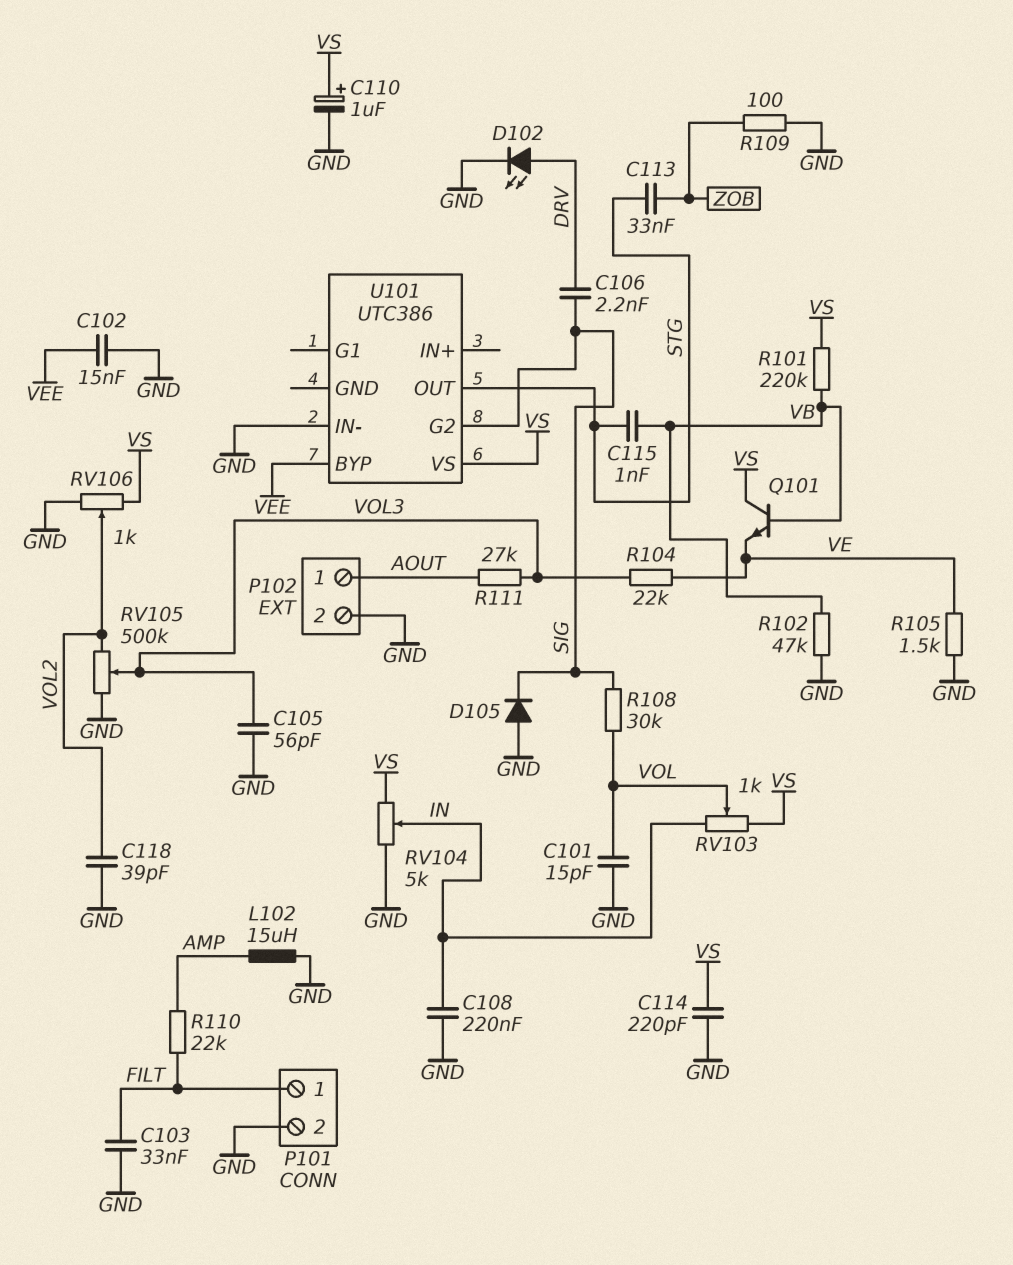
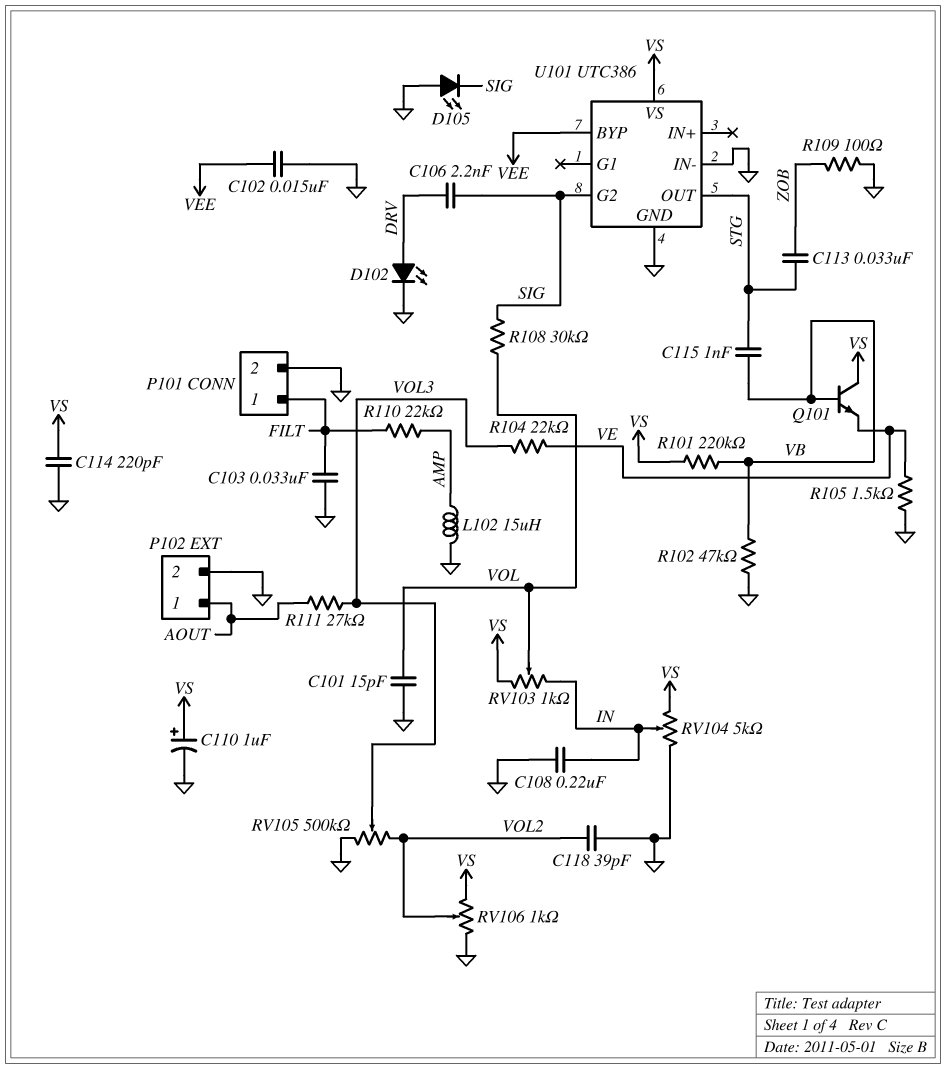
C105: 56pF (GND, VOL3) -> none
D105: diode (A GND, K SIG) -> LED (A GND, K SIG)
U101 pin GND: none -> GND

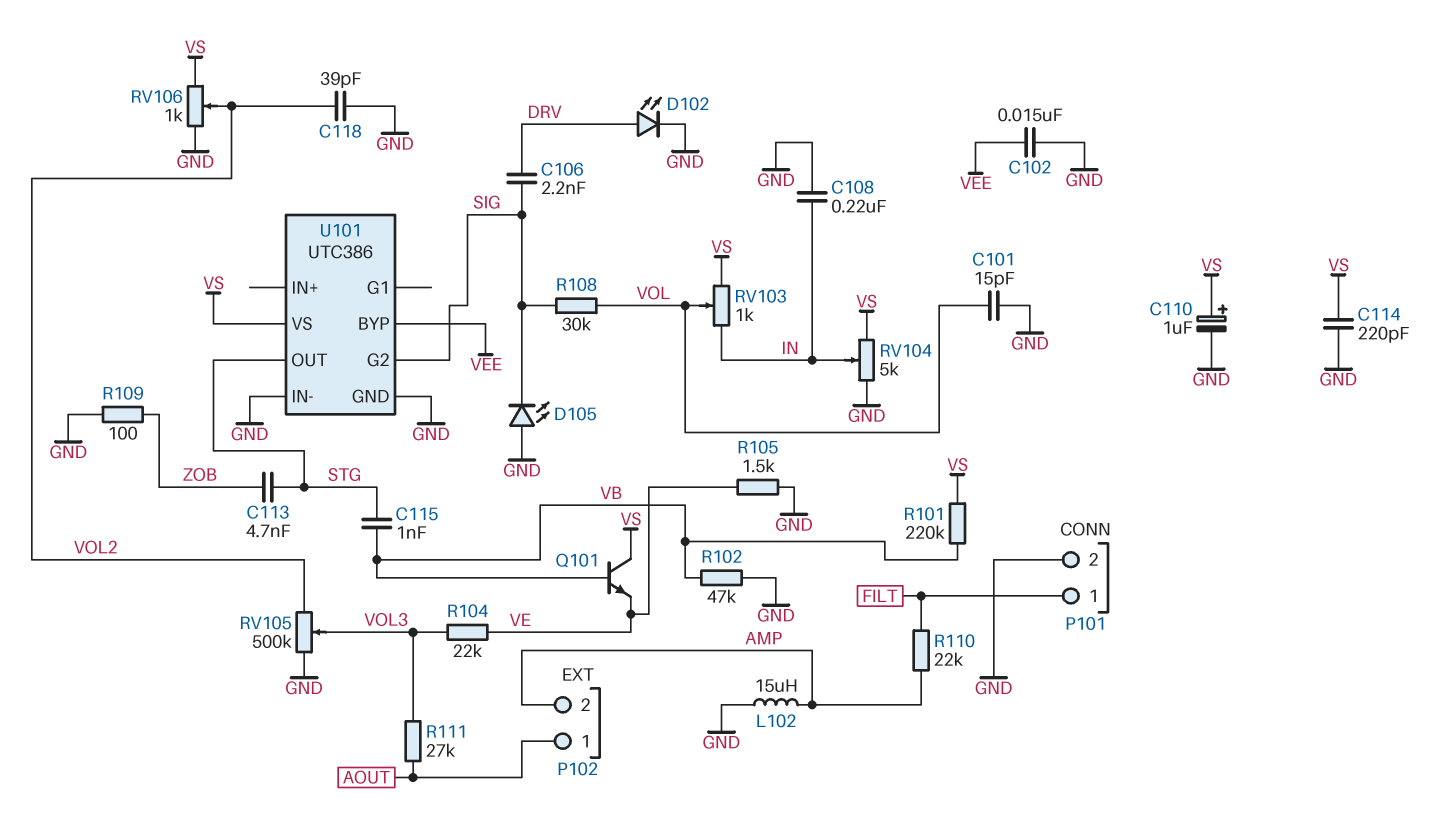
C103: 33nF (FILT, GND) -> none
C113: 33nF (STG, ZOB) -> 4.7nF (STG, ZOB)
P102 pin 2: GND -> AMP

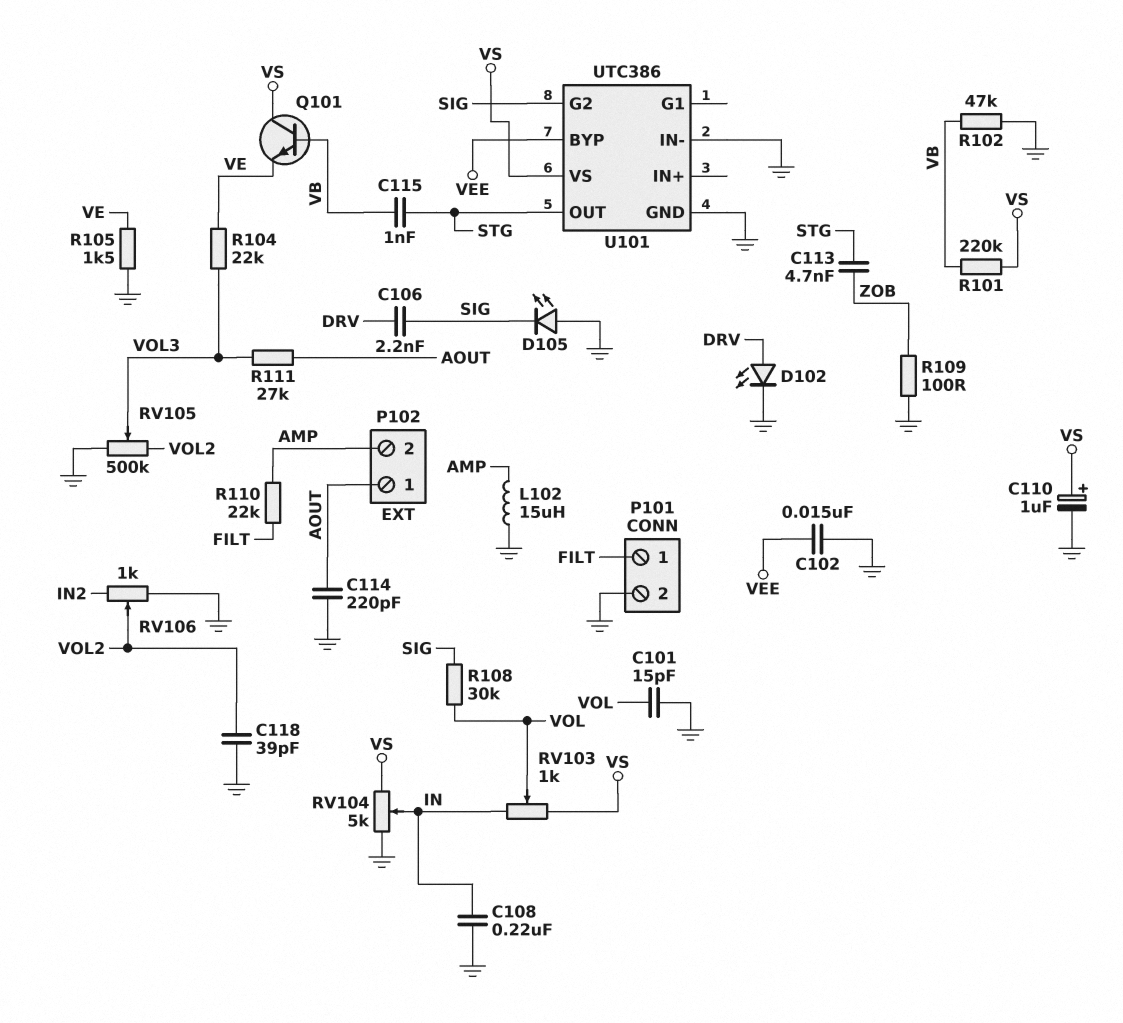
C114: 220pF (GND, VS) -> 220pF (AOUT, GND)
RV106: 1k (GND, VS, wiper VOL2) -> 1k (GND, IN2, wiper VOL2)

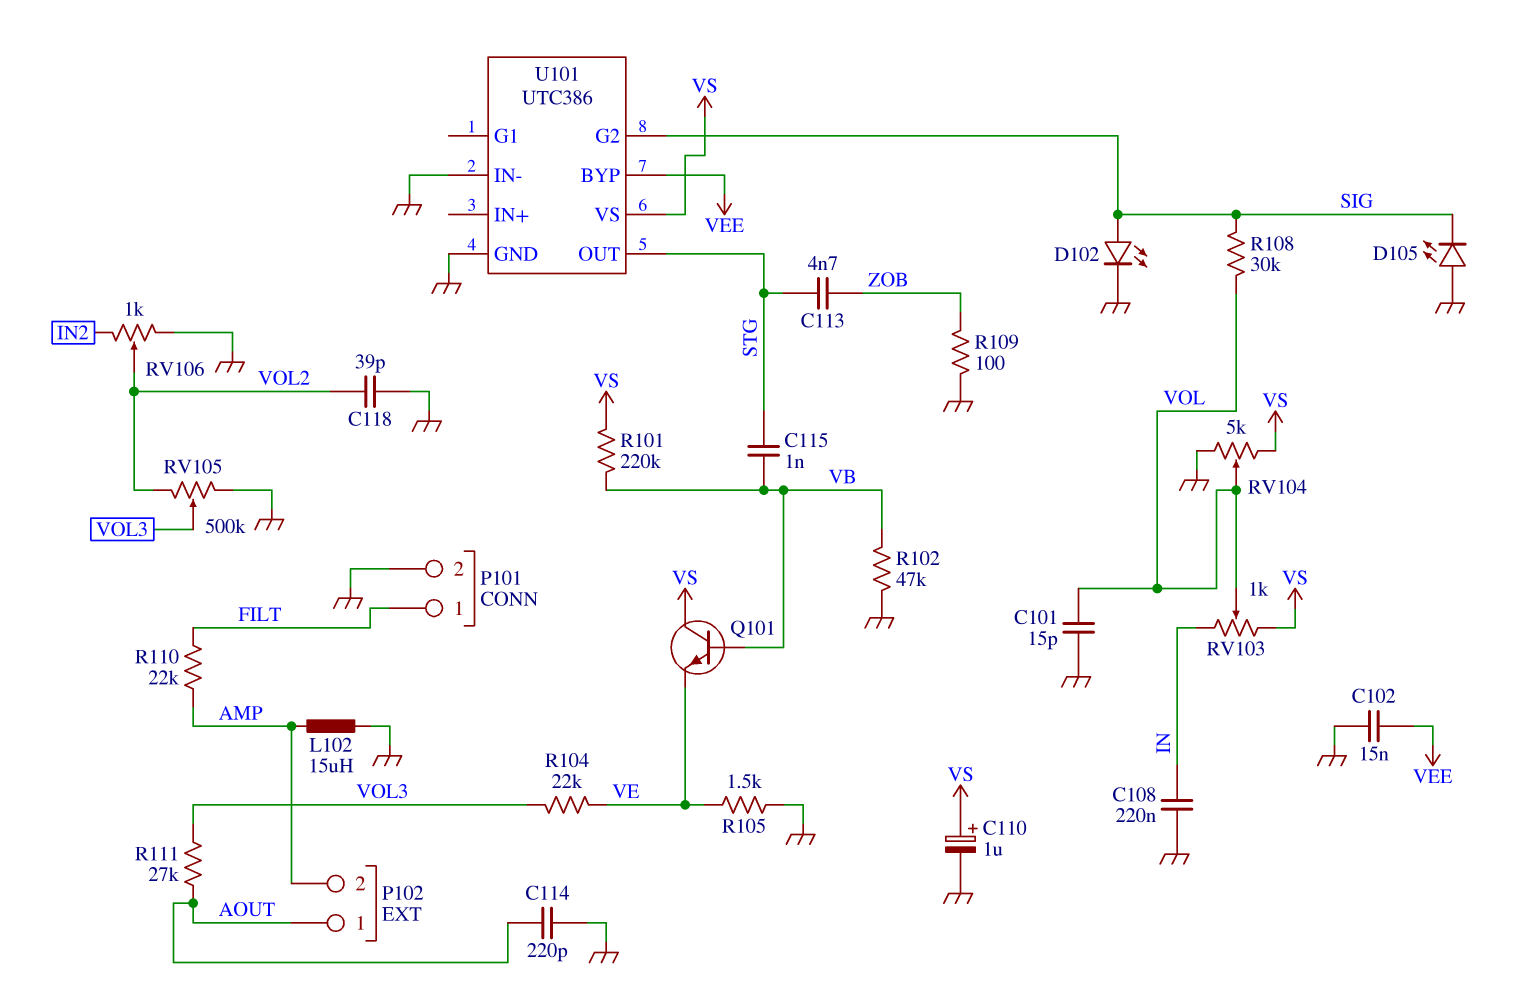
C106: 2.2nF (DRV, SIG) -> none
D102: LED (A DRV, K GND) -> LED (A SIG, K GND)
RV104: 5k (GND, VS, wiper IN) -> 5k (GND, VS, wiper VOL)

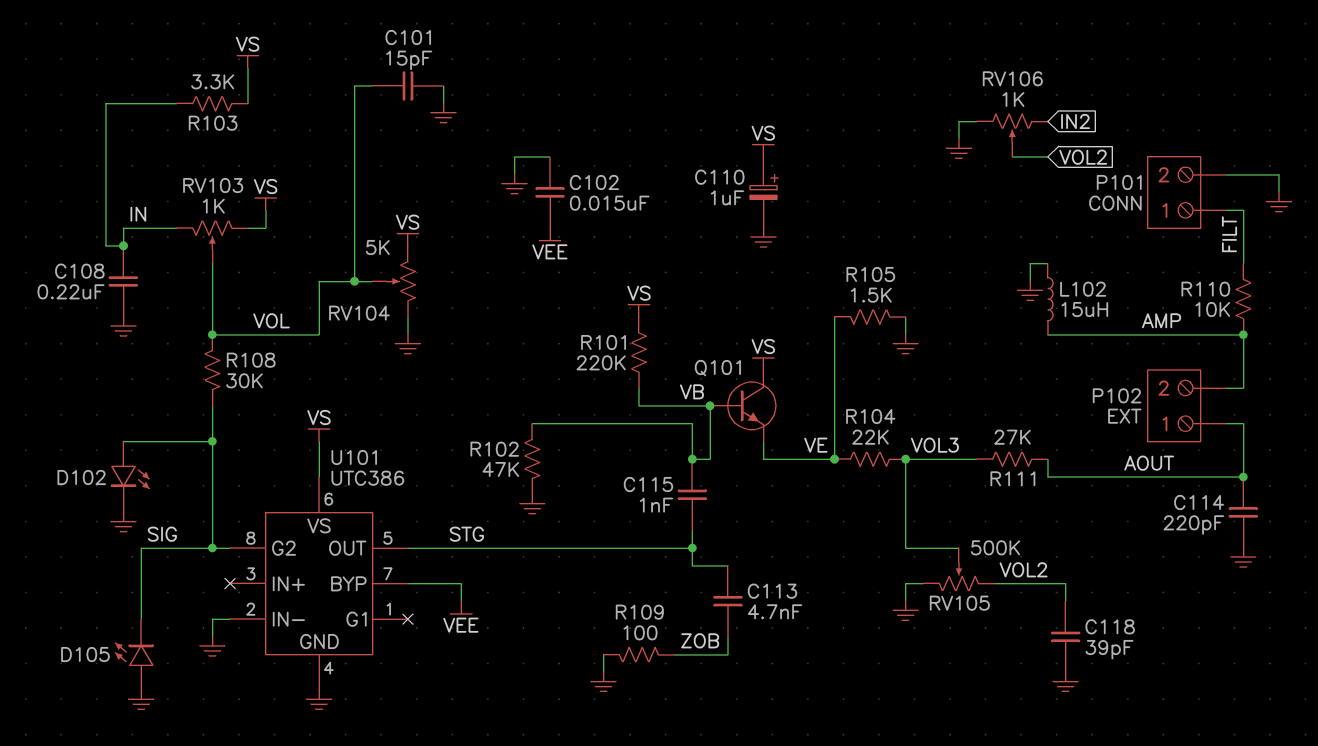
R103: none -> 3.3k (IN, VS)
R110: 22k (AMP, FILT) -> 10k (AMP, FILT)

